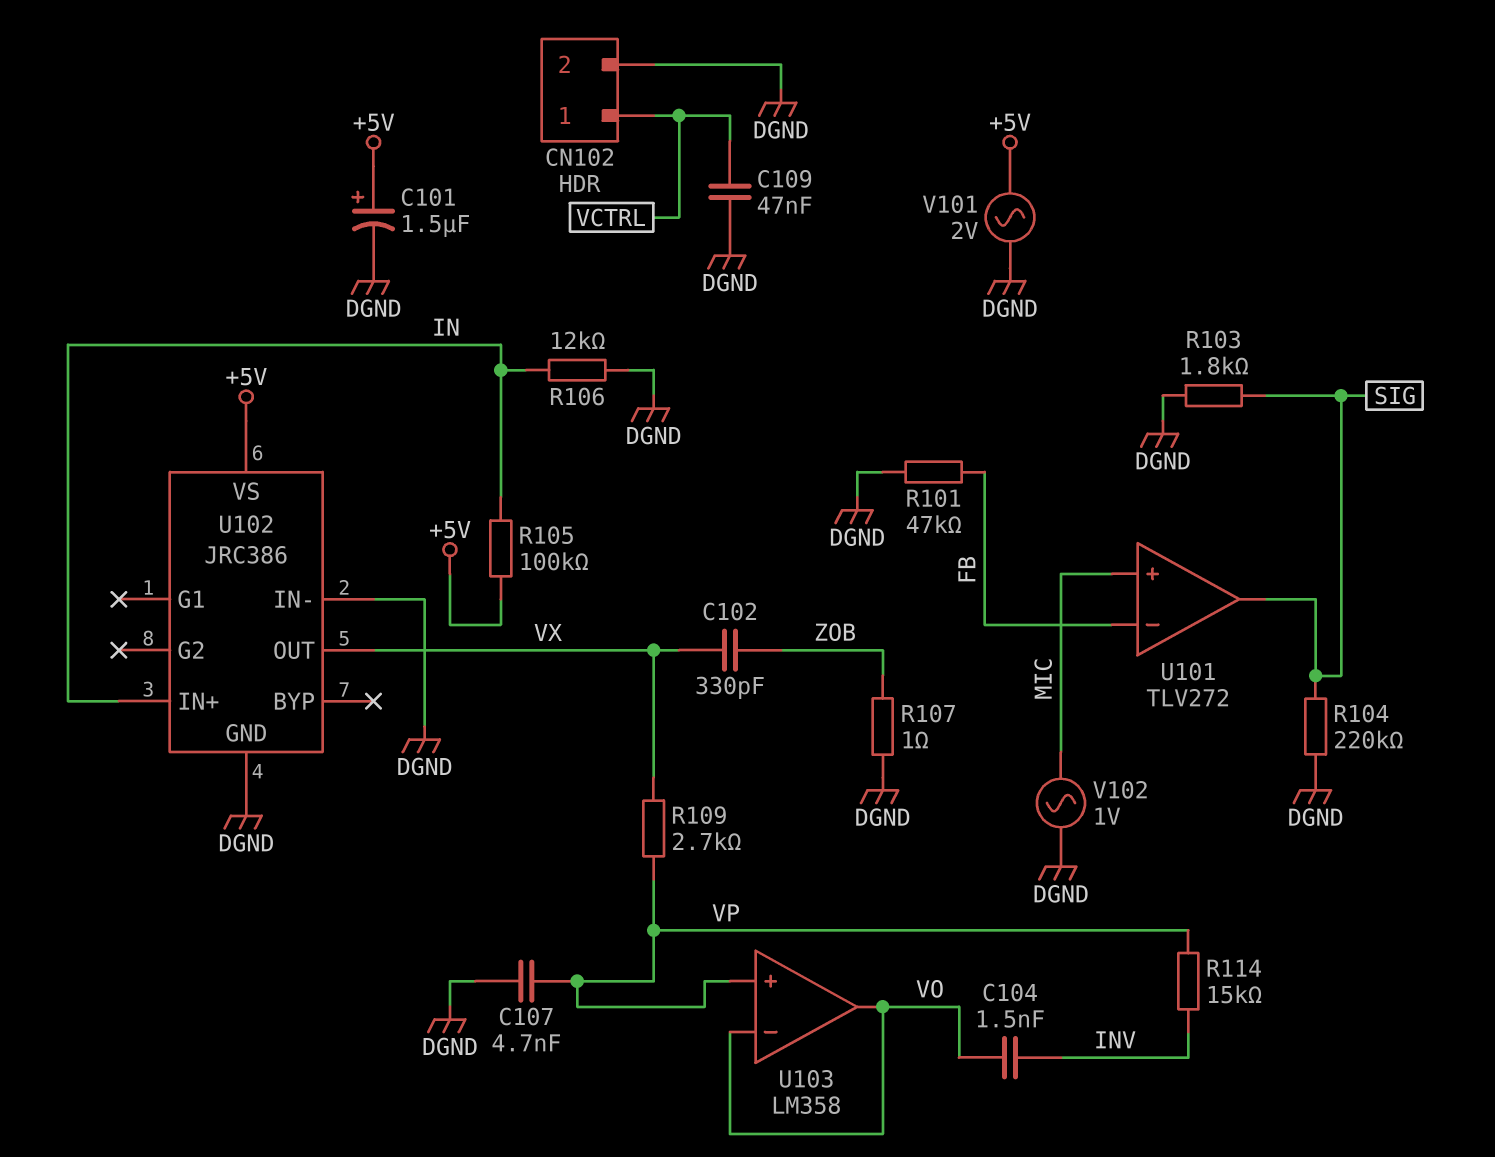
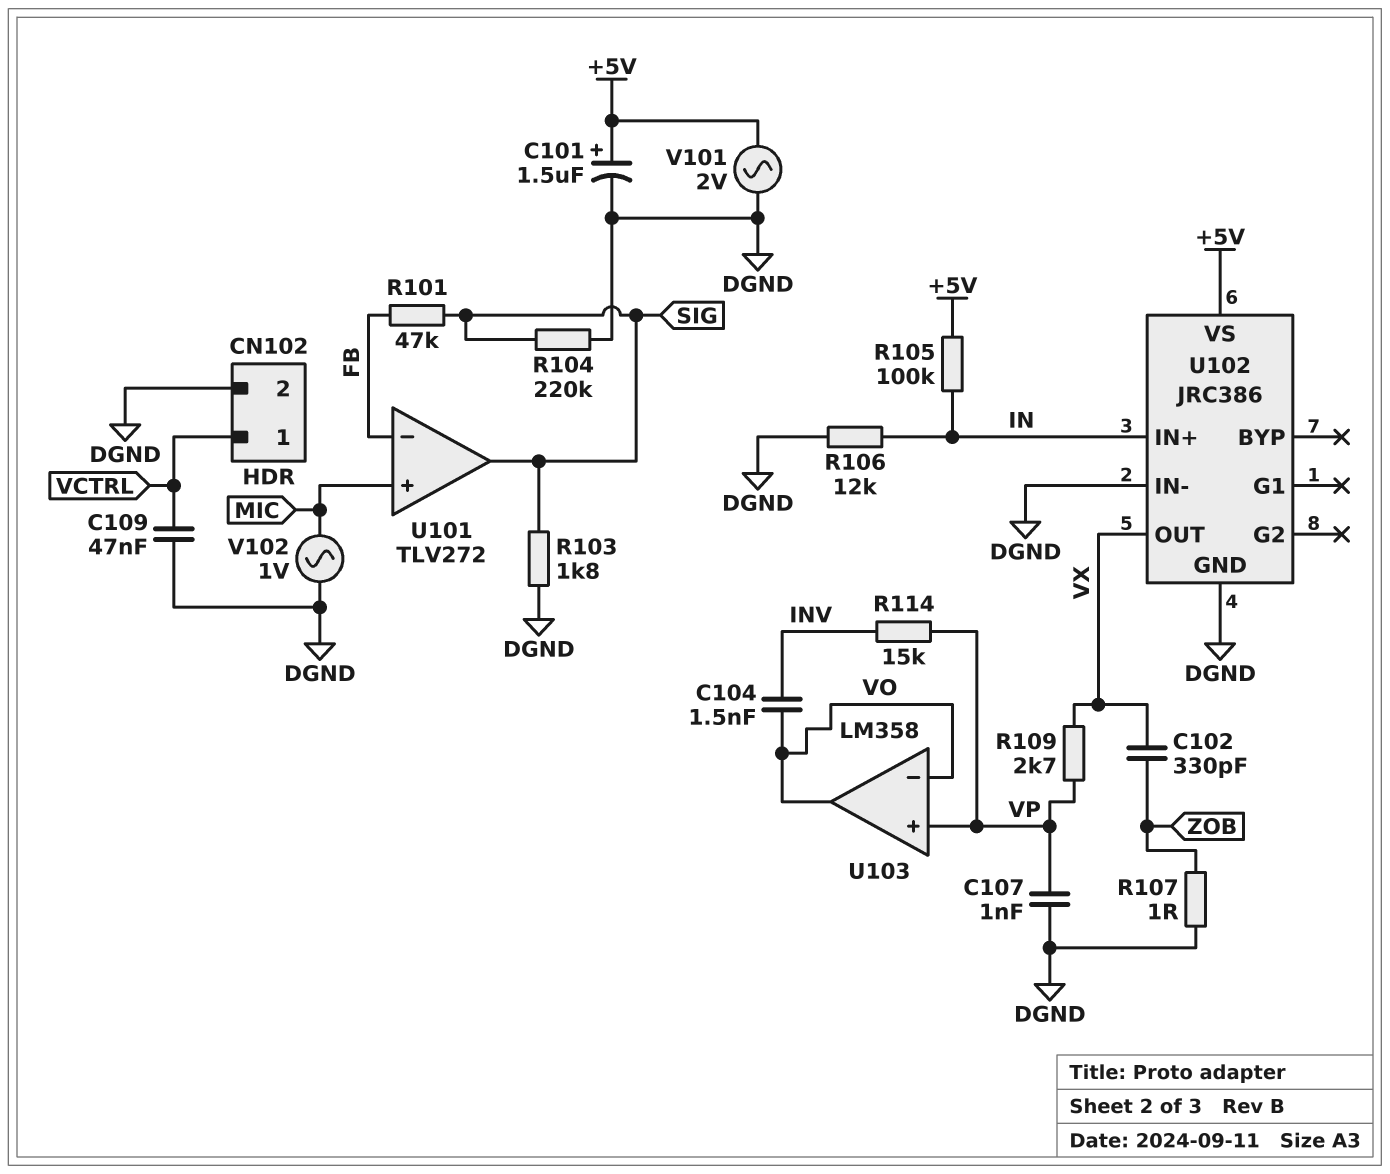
C107: 4.7nF (DGND, VP) -> 1nF (DGND, VP)
R101: 47k (DGND, FB) -> 47k (FB, SIG)

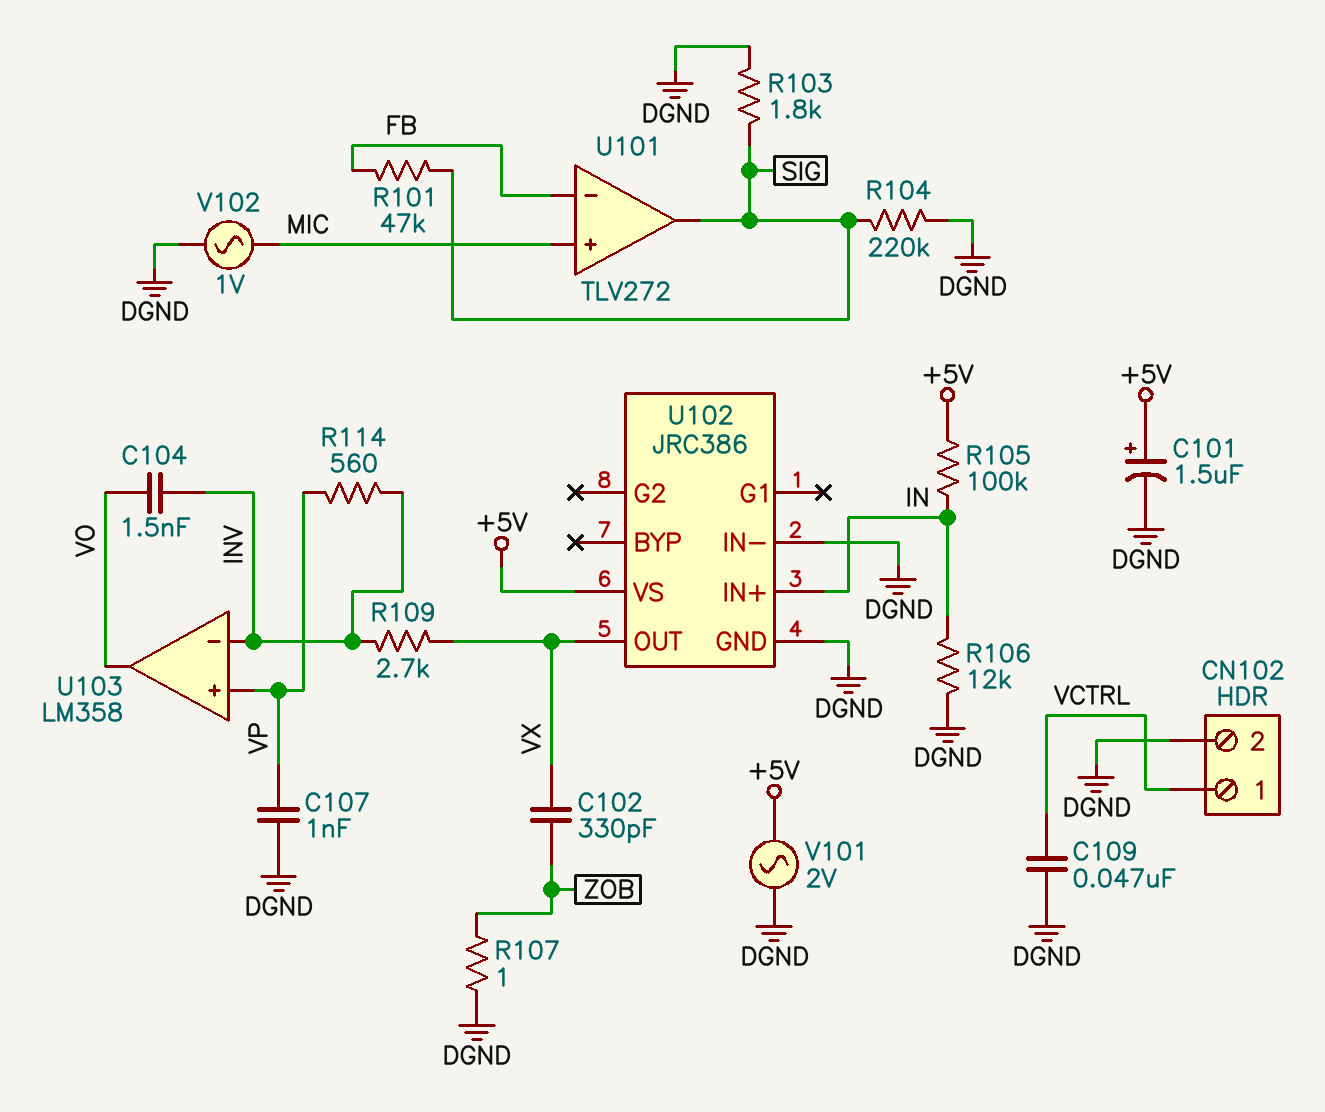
R109: 2.7k (VP, VX) -> 2.7k (INV, VX)
R114: 15k (INV, VP) -> 560 (INV, VP)
U103 pin in-: VO -> INV

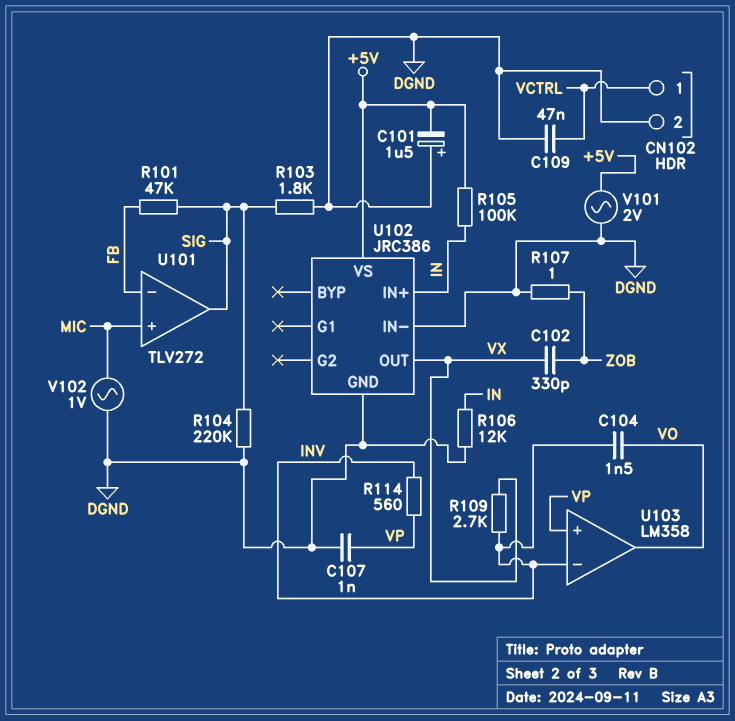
C101: 1.5uF (plus +5V, minus DGND) -> 1.5uF (plus DGND, minus +5V)

